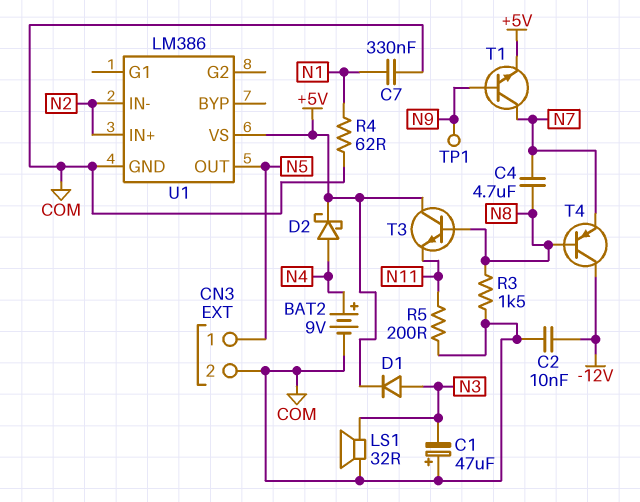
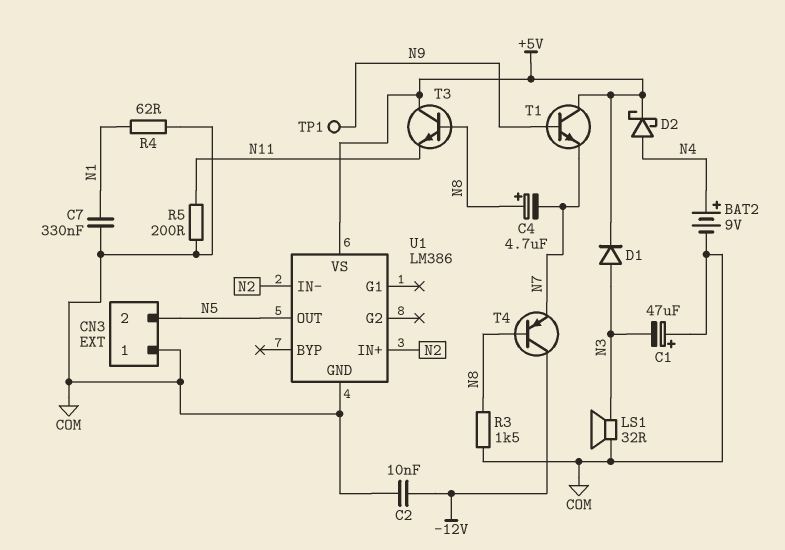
C4: 4.7uF (N7, N8) -> 4.7uF (plus N8, minus N7)
CN3 pin 1: N5 -> COM
CN3 pin 2: COM -> N5
T1: NPN (B N9, C N7, E +5V) -> NPN (B N9, C +5V, E N7)

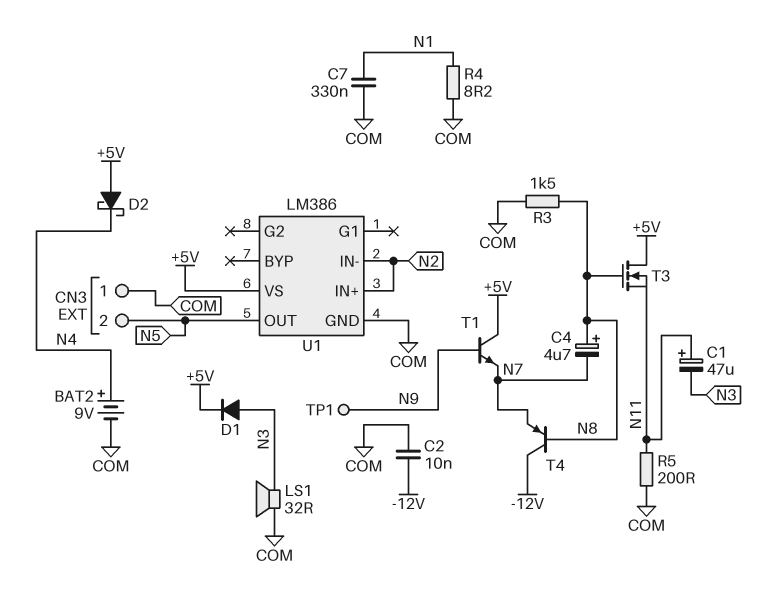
C1: 47uF (plus COM, minus N3) -> 47uF (plus N11, minus N3)
D2: schottky (A N4, K +5V) -> schottky (A +5V, K N4)
R4: 62 (COM, N1) -> 8.2 (COM, N1)
T3: NPN (B N8, C +5V, E N11) -> NMOS (G N8, D +5V, S N11)

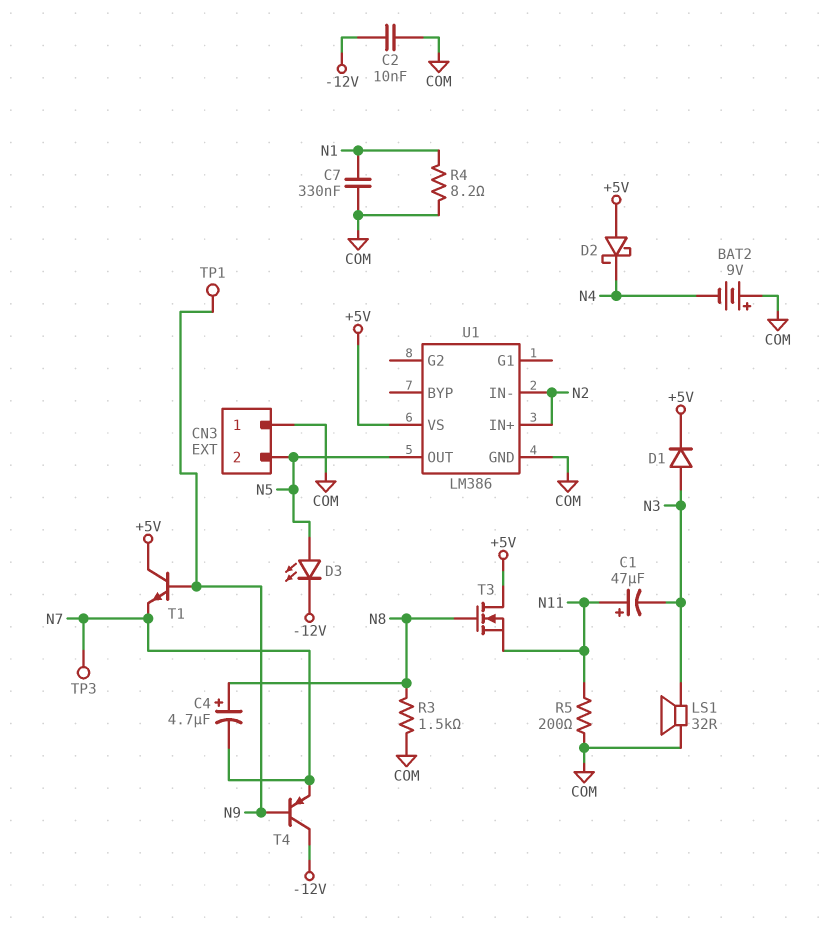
BAT2: 9V (plus N4, minus COM) -> 9V (plus COM, minus N4)
D3: none -> LED (A N5, K -12V)
T4: PNP (B N8, C -12V, E N7) -> PNP (B N9, C -12V, E N7)
TP3: none -> test point (N7)

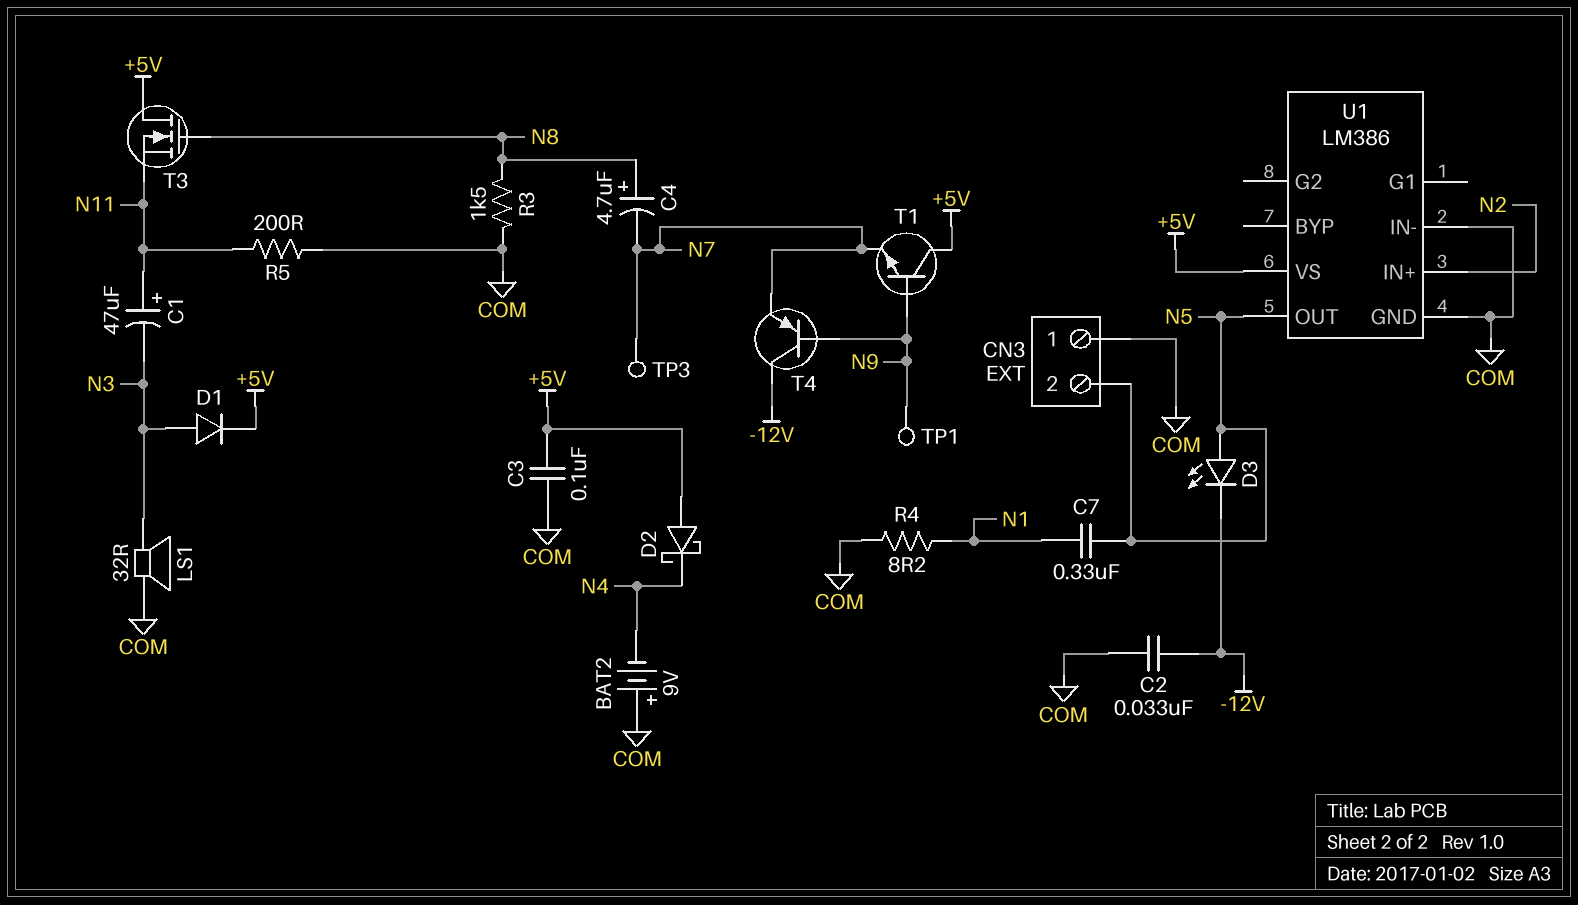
C2: 10nF (-12V, COM) -> 33nF (-12V, COM)
C3: none -> 100nF (+5V, COM)
C7: 330nF (COM, N1) -> 330nF (N1, N5)
U1 pin IN-: N2 -> COM

